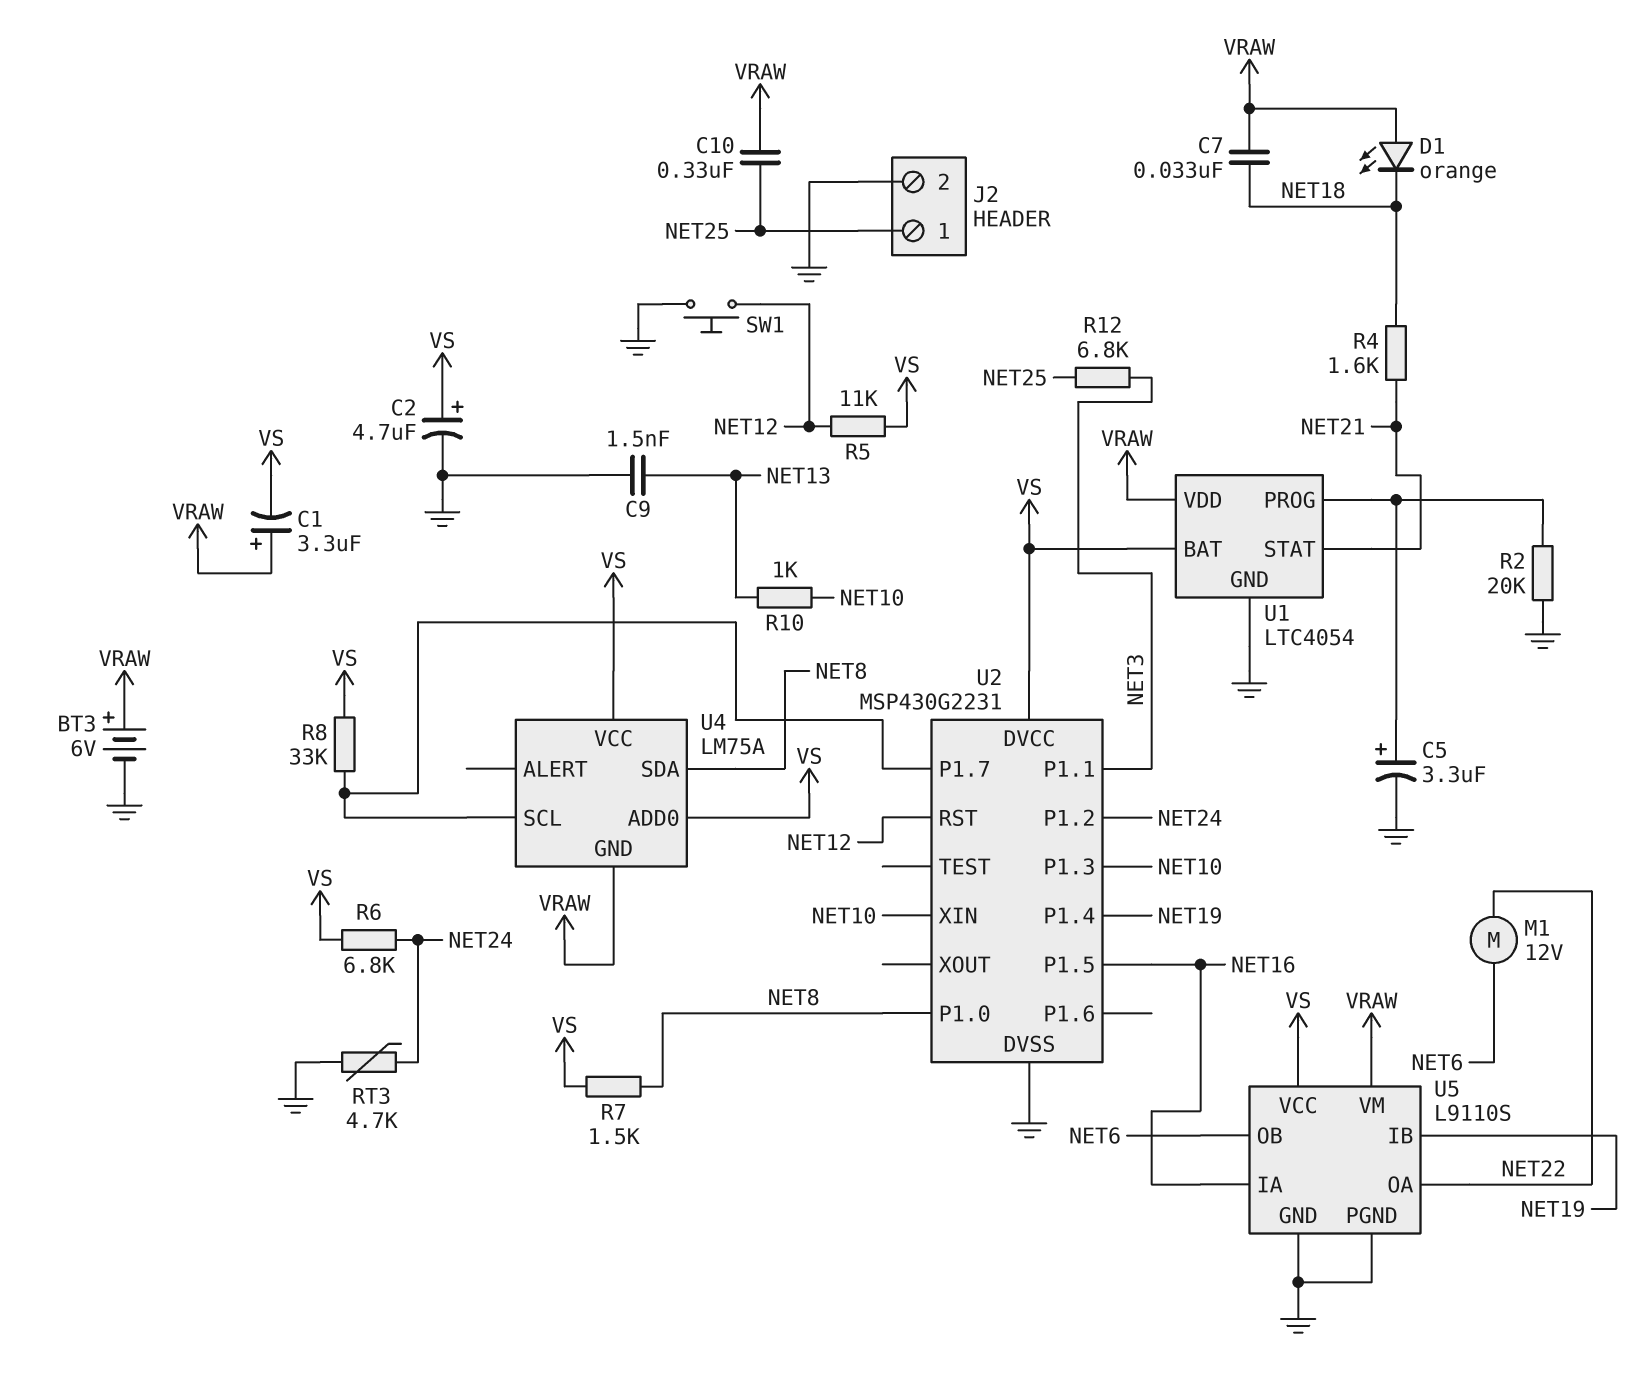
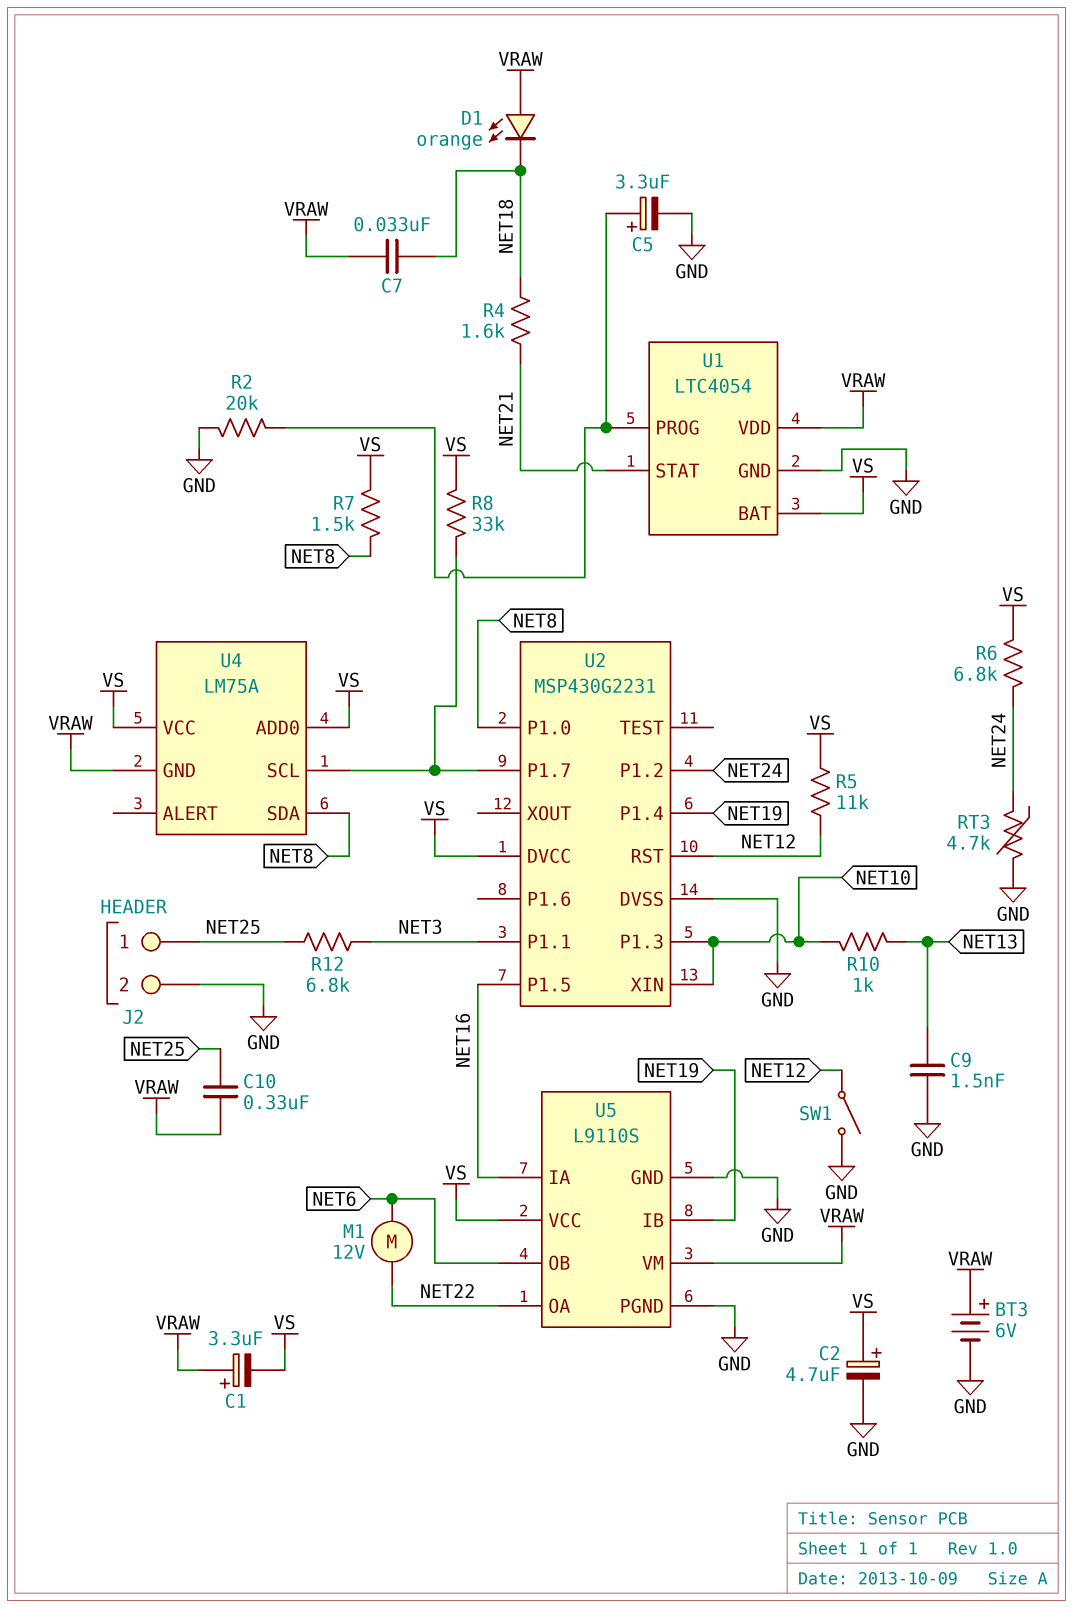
SW1: button (GND, NET12) -> switch (GND, NET12)

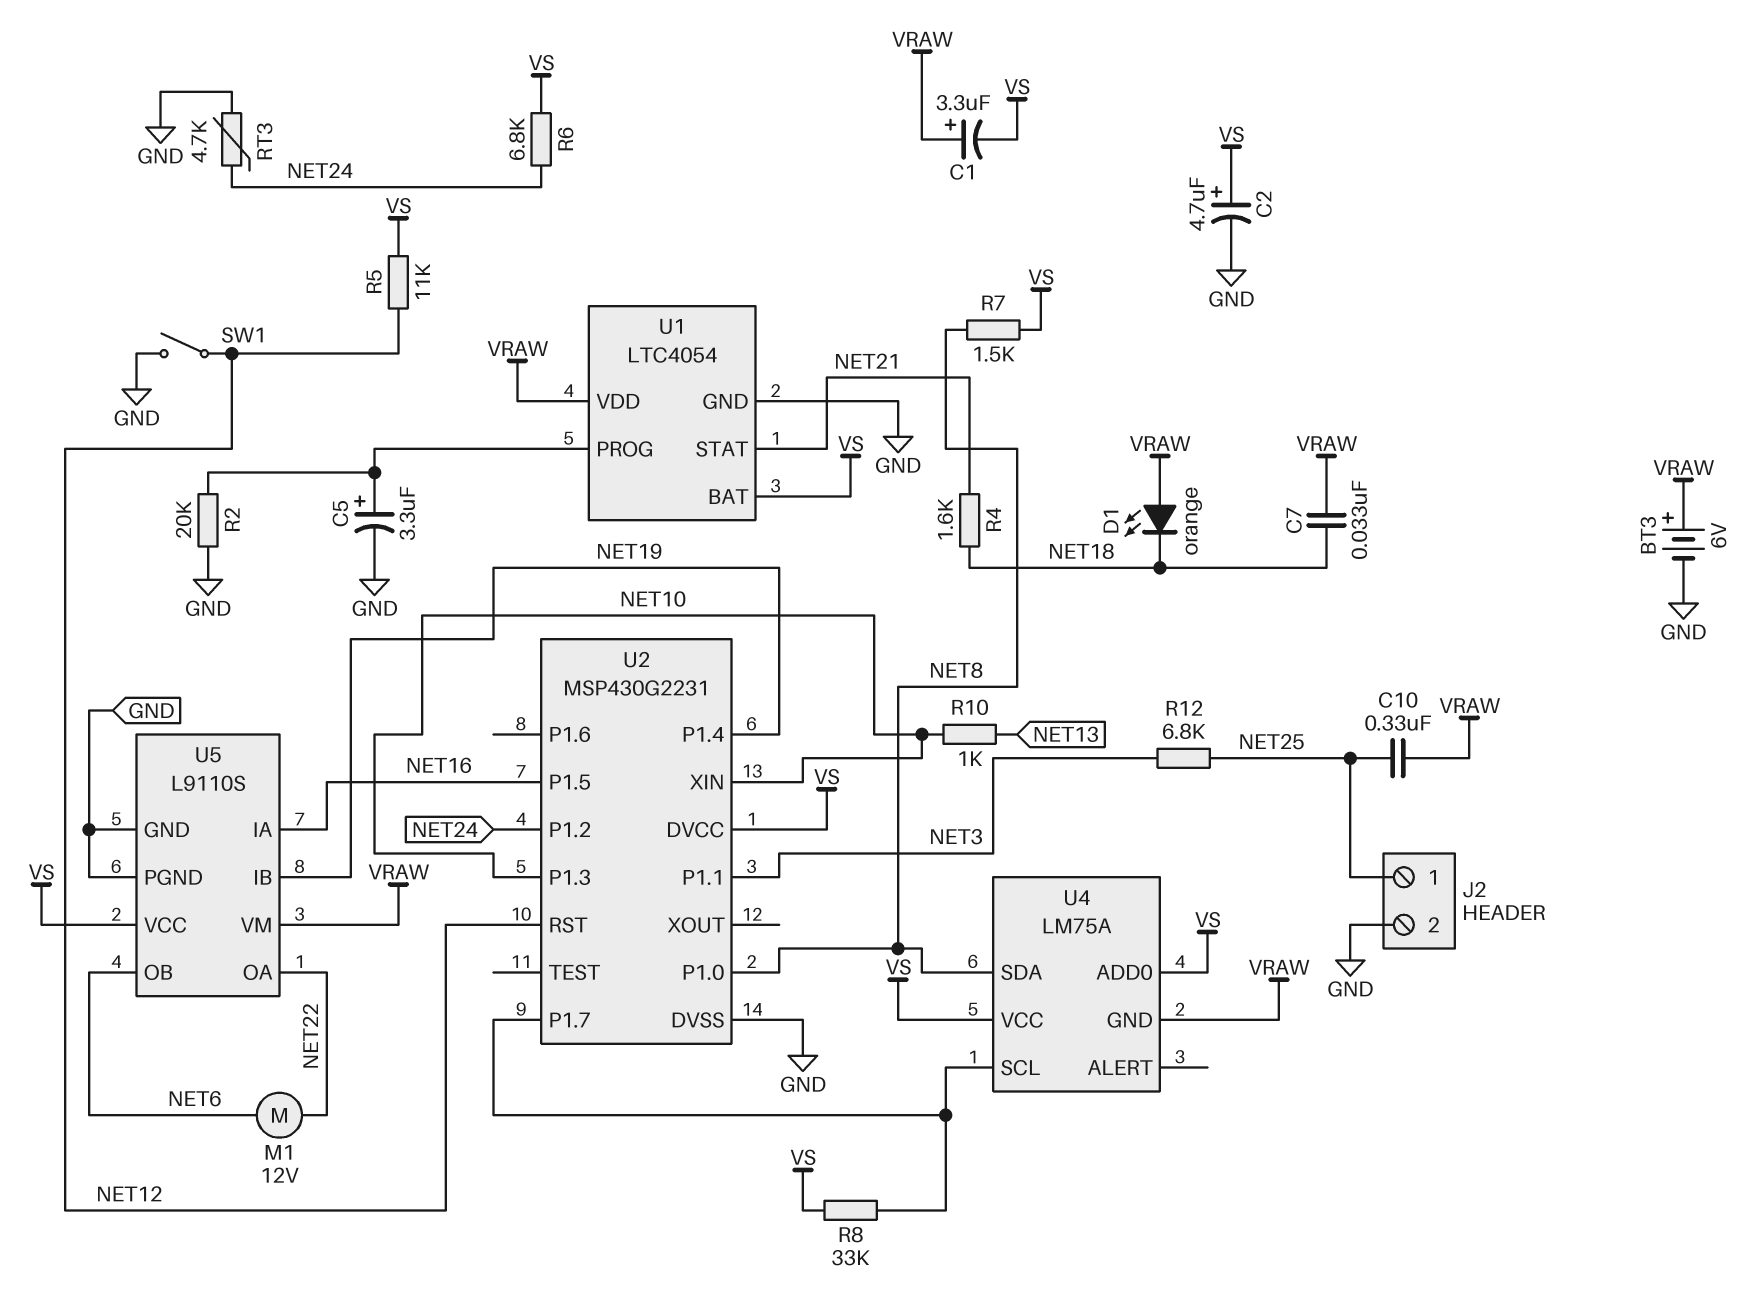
C9: 1.5nF (GND, NET13) -> none

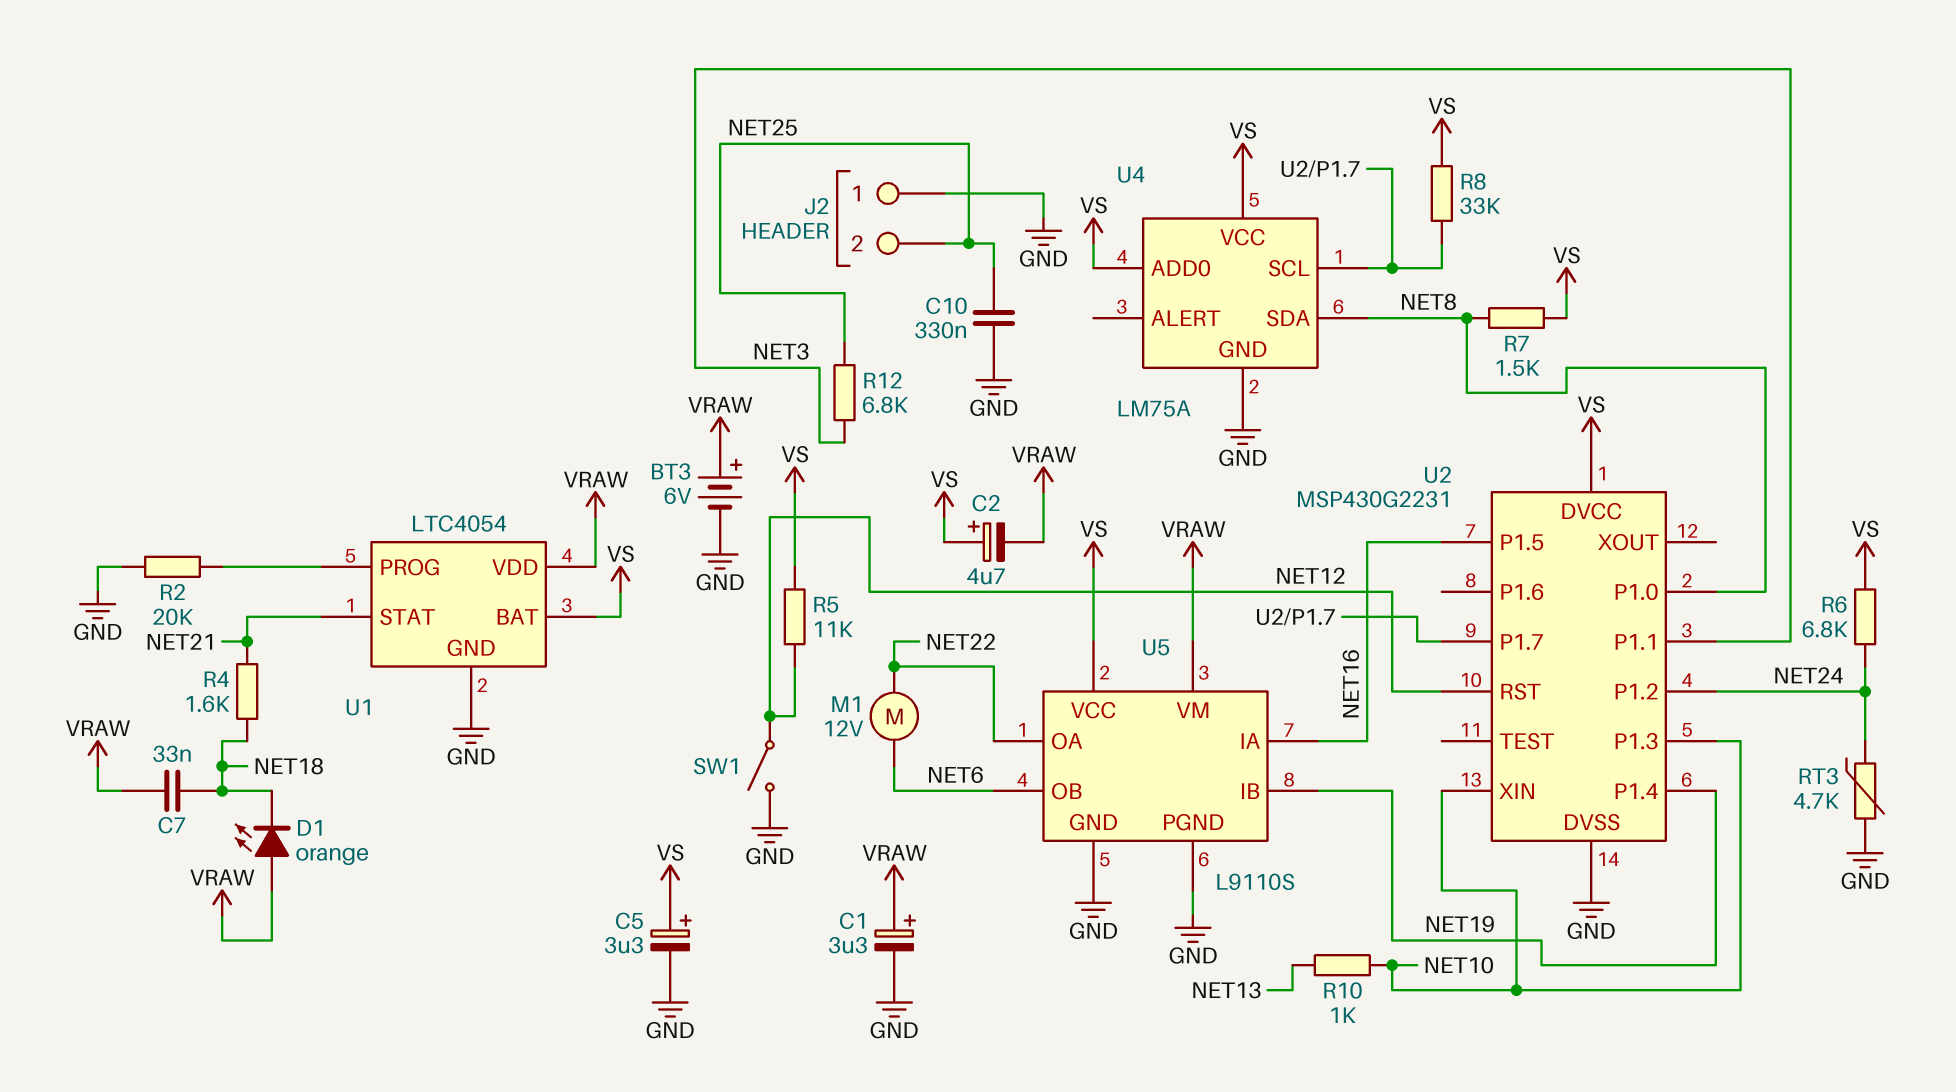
C1: 3.3uF (plus VRAW, minus VS) -> 3.3uF (plus VRAW, minus GND)
C2: 4.7uF (plus VS, minus GND) -> 4.7uF (plus VS, minus VRAW)
C5: 3.3uF (plus U1/PROG, minus GND) -> 3.3uF (plus VS, minus GND)
C10: 330nF (NET25, VRAW) -> 330nF (GND, NET25)
J2 pin 1: NET25 -> GND
J2 pin 2: GND -> NET25
U4 pin GND: VRAW -> GND

